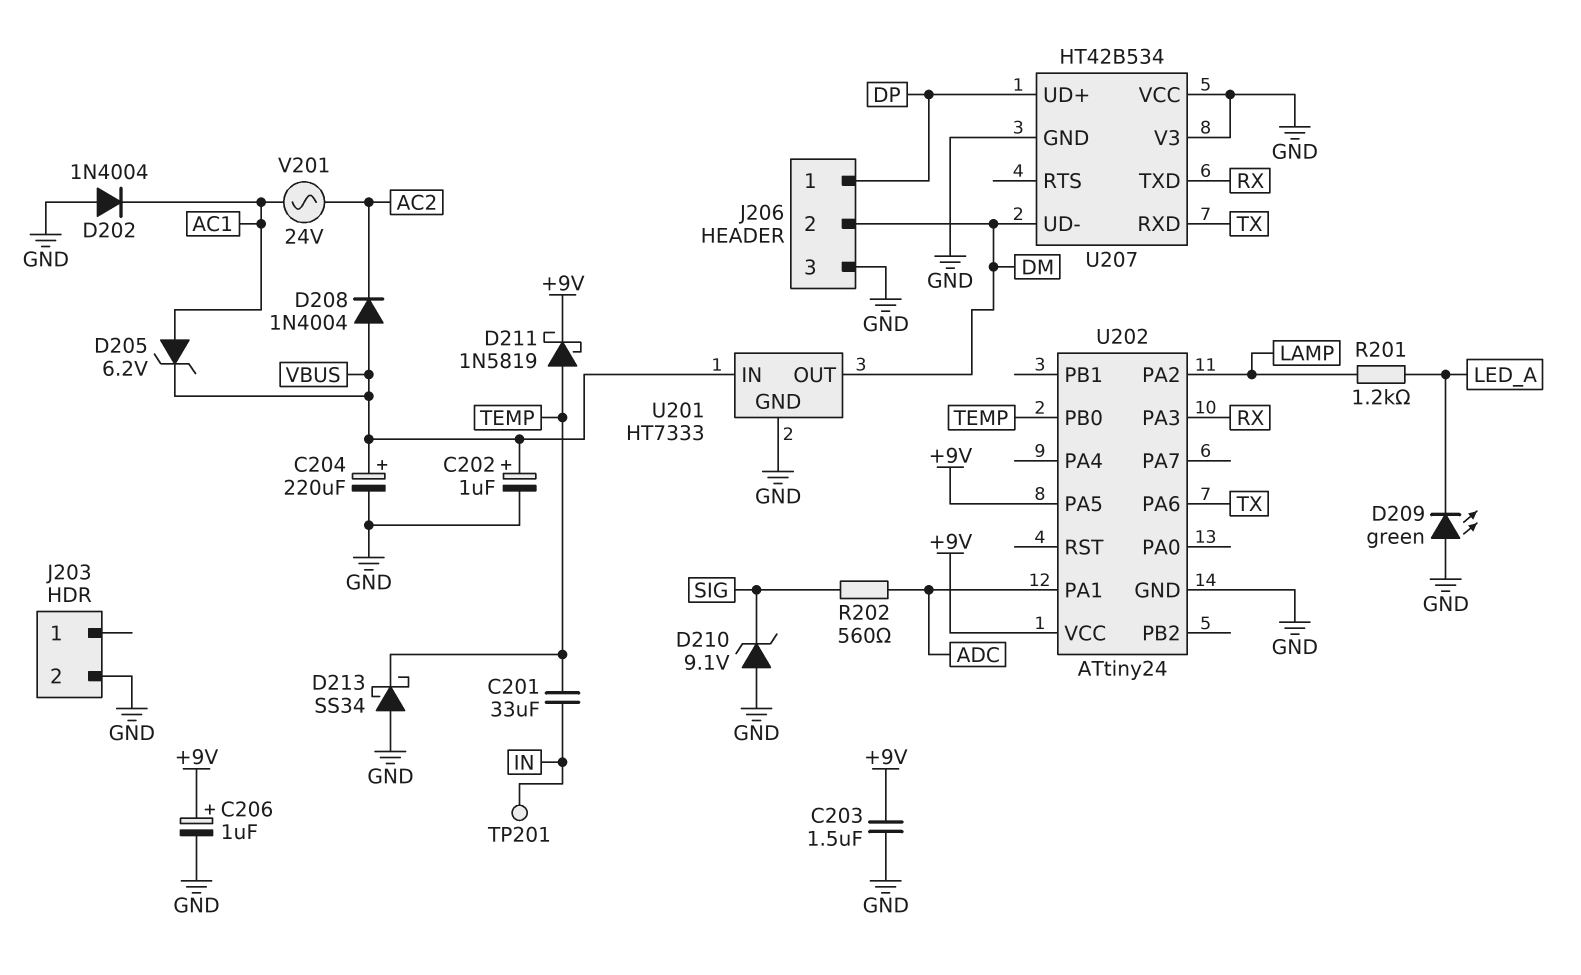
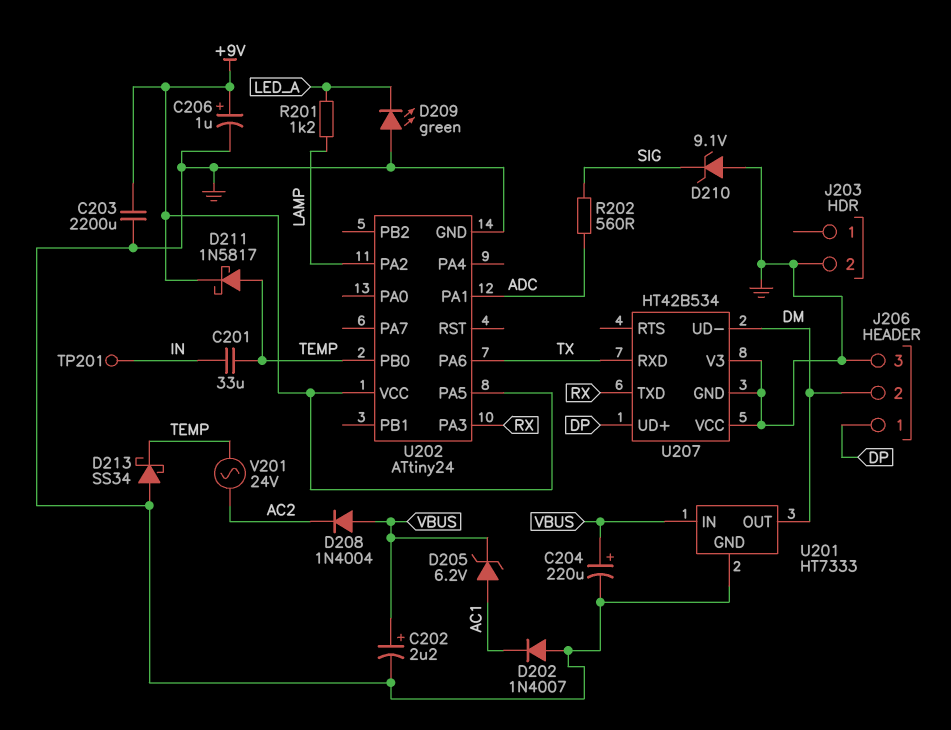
C202: 1uF (plus VBUS, minus GND) -> 2.2uF (plus VBUS, minus GND)
C203: 1.5uF (+9V, GND) -> 2200uF (+9V, GND)
D202: diode 1N4004 (A GND, K AC1) -> diode 1N4007 (A GND, K AC1)
D211: schottky 1N5819 (A TEMP, K +9V) -> schottky 1N5817 (A TEMP, K +9V)
V201: AC 24V (AC1, AC2) -> AC 24V (AC2, TEMP)

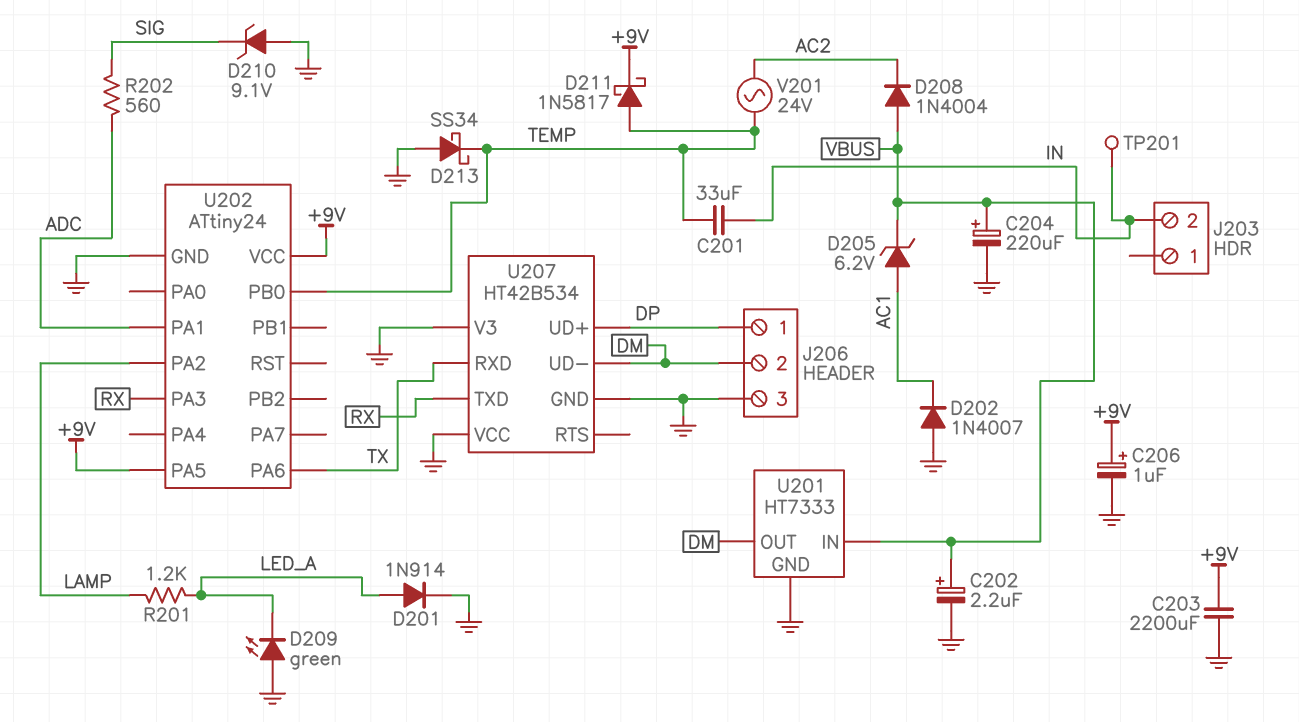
D201: none -> diode 1N914 (A LED_A, K GND)
J203 pin 2: GND -> IN

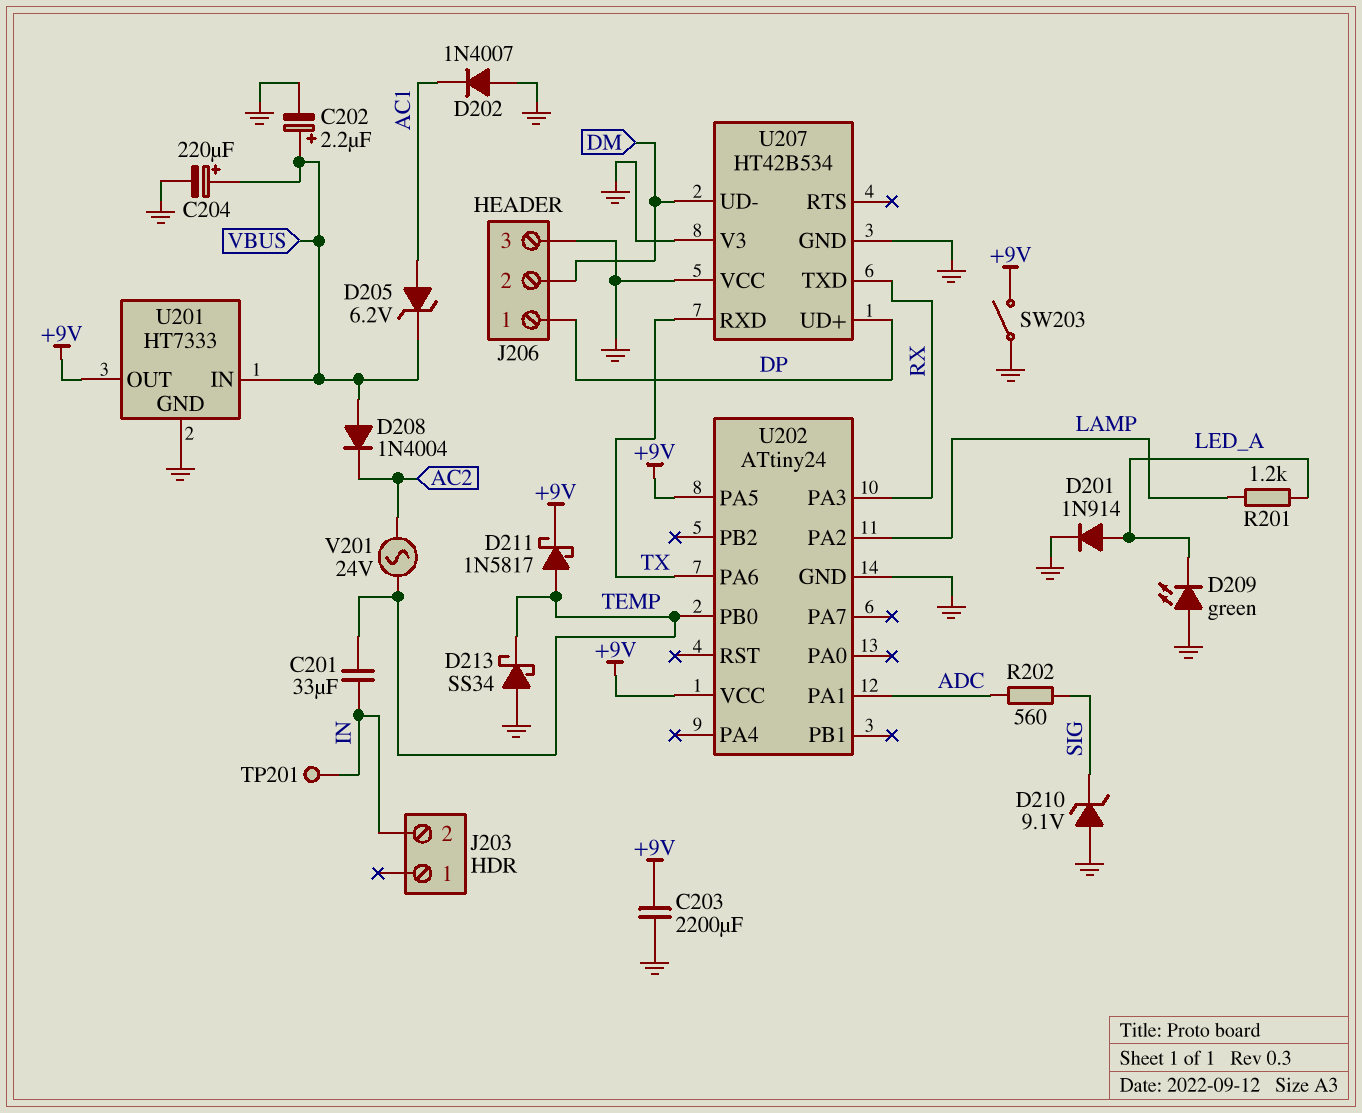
C206: 1uF (plus +9V, minus GND) -> none
SW203: none -> switch (+9V, GND)
U201 pin OUT: DM -> +9V

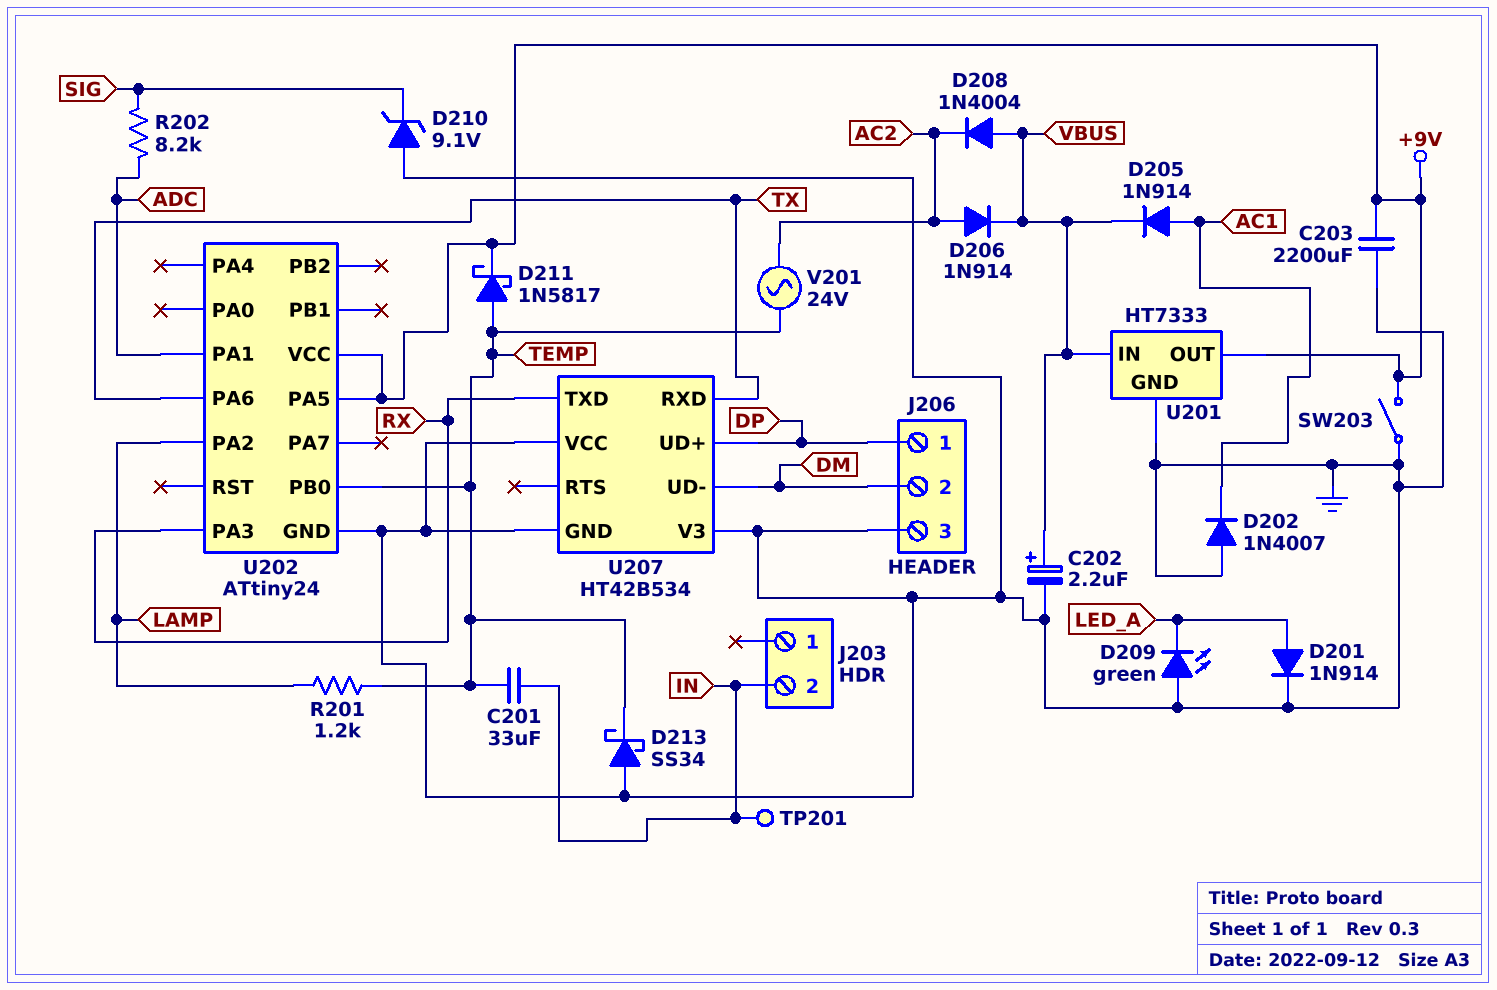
C204: 220uF (plus VBUS, minus GND) -> none
D205: zener 6.2V (A AC1, K VBUS) -> diode 1N914 (A AC1, K VBUS)
D206: none -> diode 1N914 (A AC2, K VBUS)
R201: 1.2k (LAMP, LED_A) -> 1.2k (LAMP, TEMP)
R202: 560 (ADC, SIG) -> 8.2k (ADC, SIG)

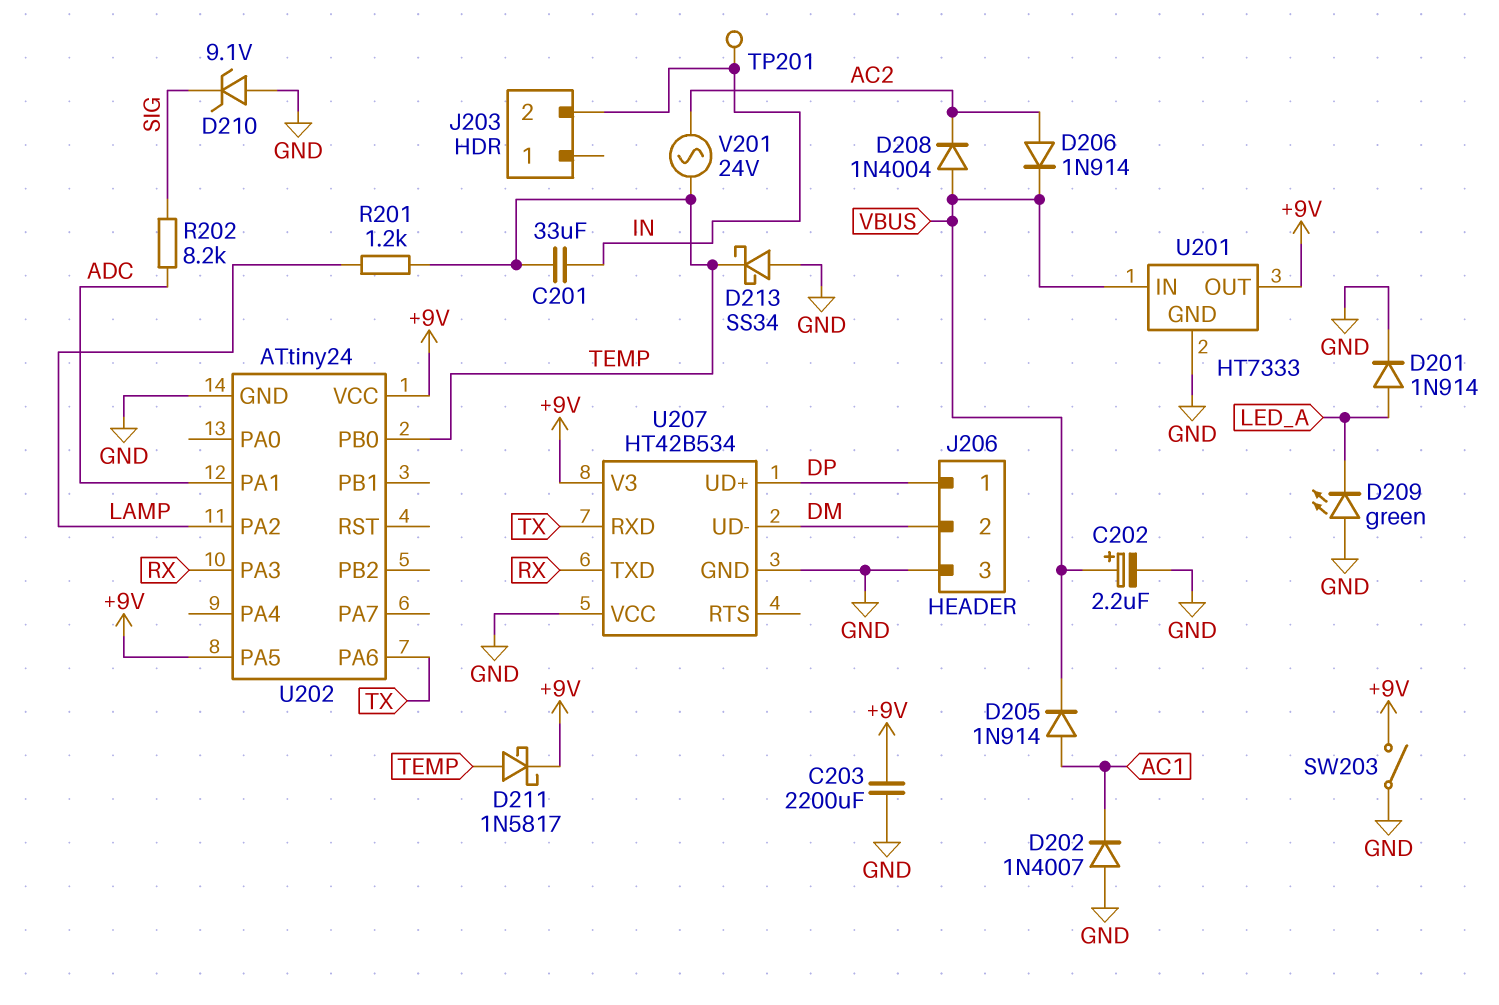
U207 pin V3: GND -> +9V

